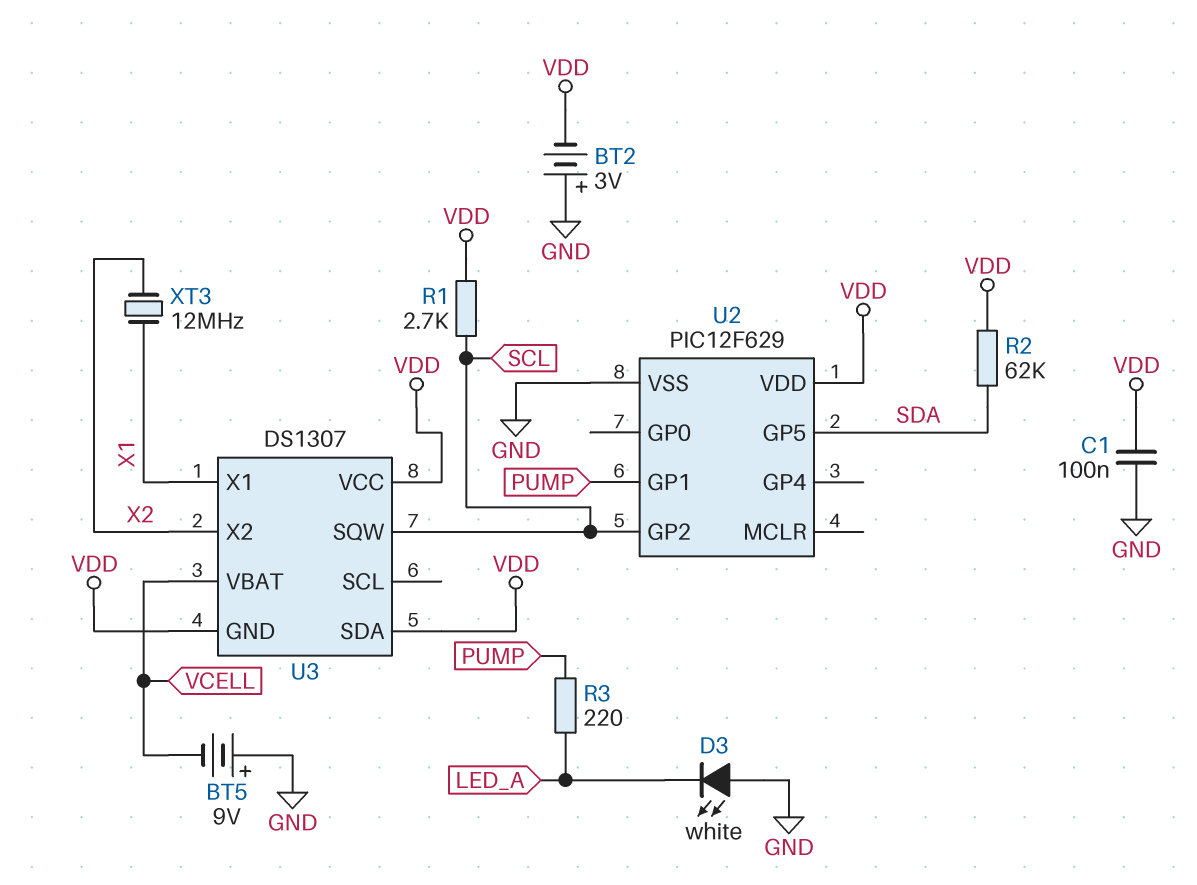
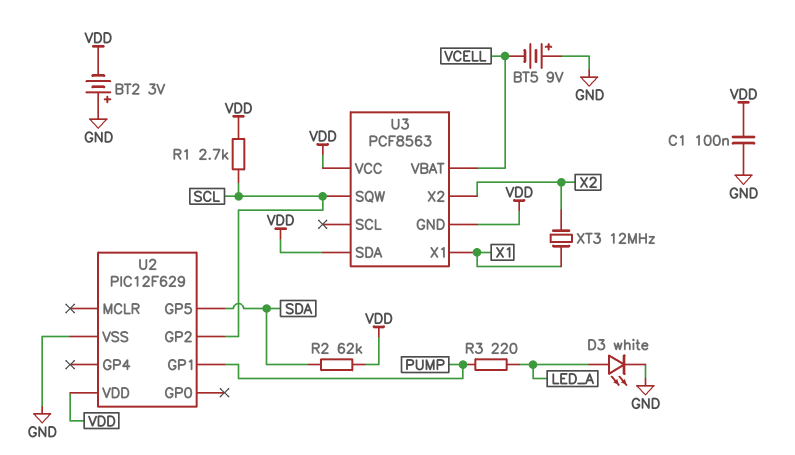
D3: LED white (A GND, K LED_A) -> LED white (A LED_A, K GND)
U3: DS1307 -> PCF8563

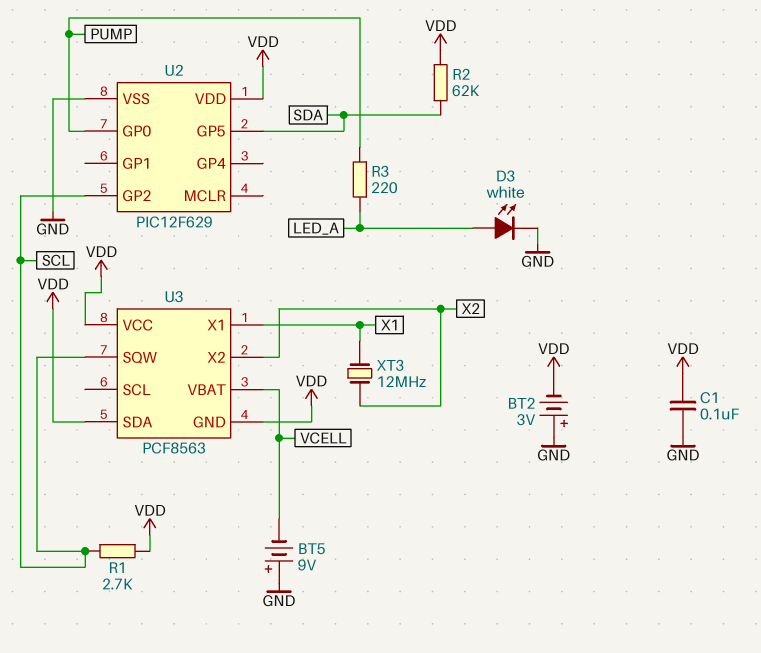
U2 pin GP0: none -> PUMP
U2 pin GP1: PUMP -> none

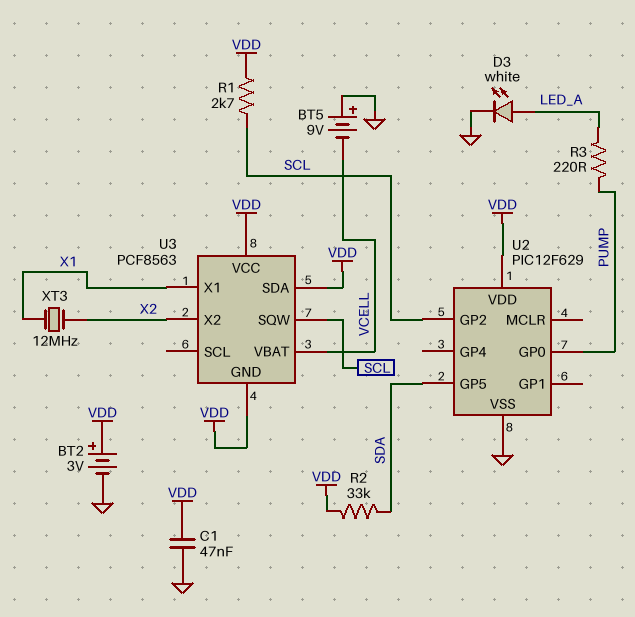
BT2: 3V (plus GND, minus VDD) -> 3V (plus VDD, minus GND)
C1: 100nF (GND, VDD) -> 47nF (GND, VDD)
R2: 62k (SDA, VDD) -> 33k (SDA, VDD)

